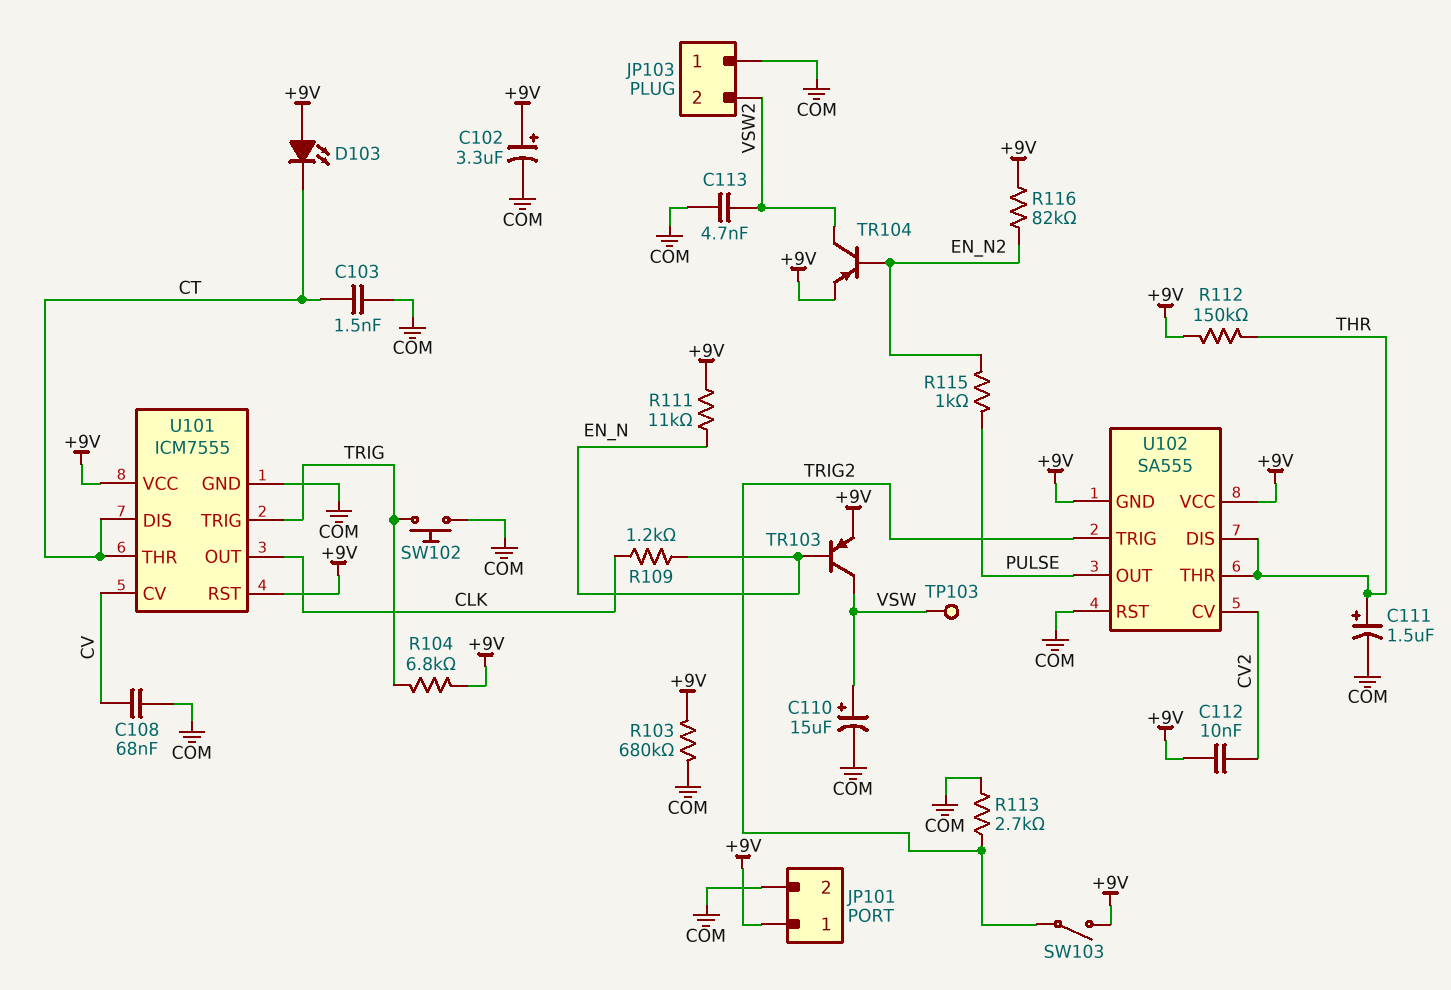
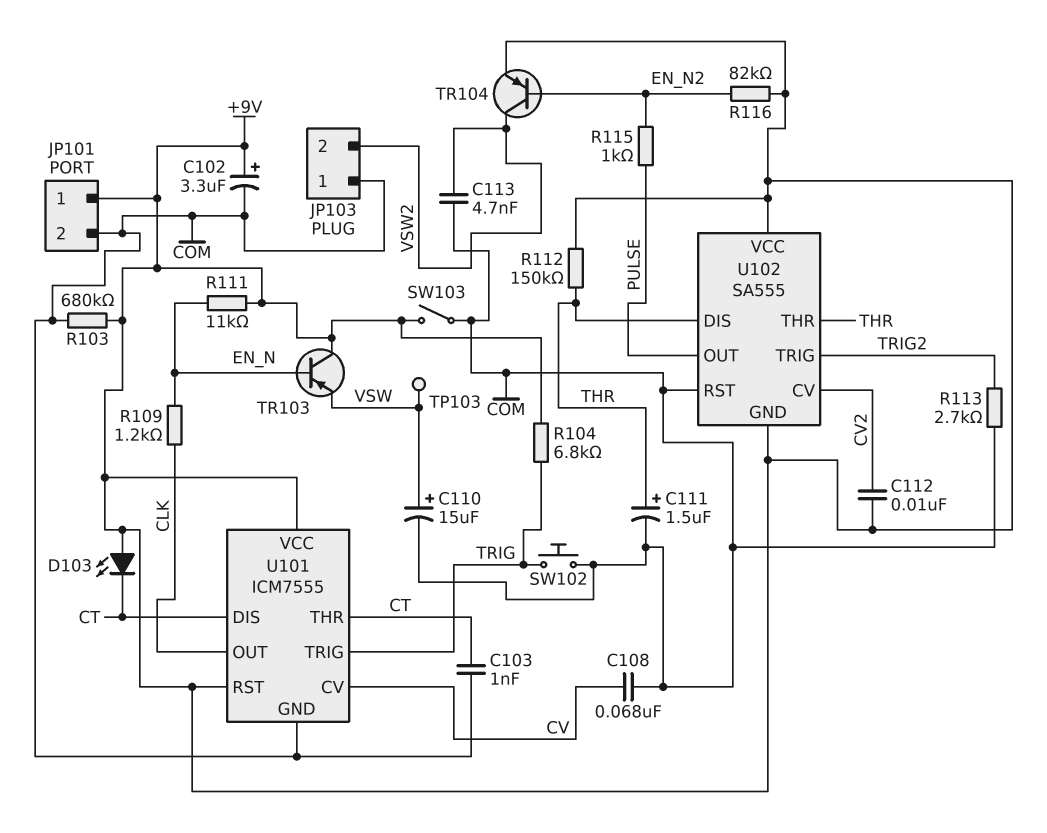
C103: 1.5nF (COM, CT) -> 1nF (COM, CT)
SW103: switch (+9V, TRIG2) -> switch (+9V, COM)
TR103: PNP (B EN_N, C VSW, E +9V) -> PNP (B EN_N, C +9V, E VSW)

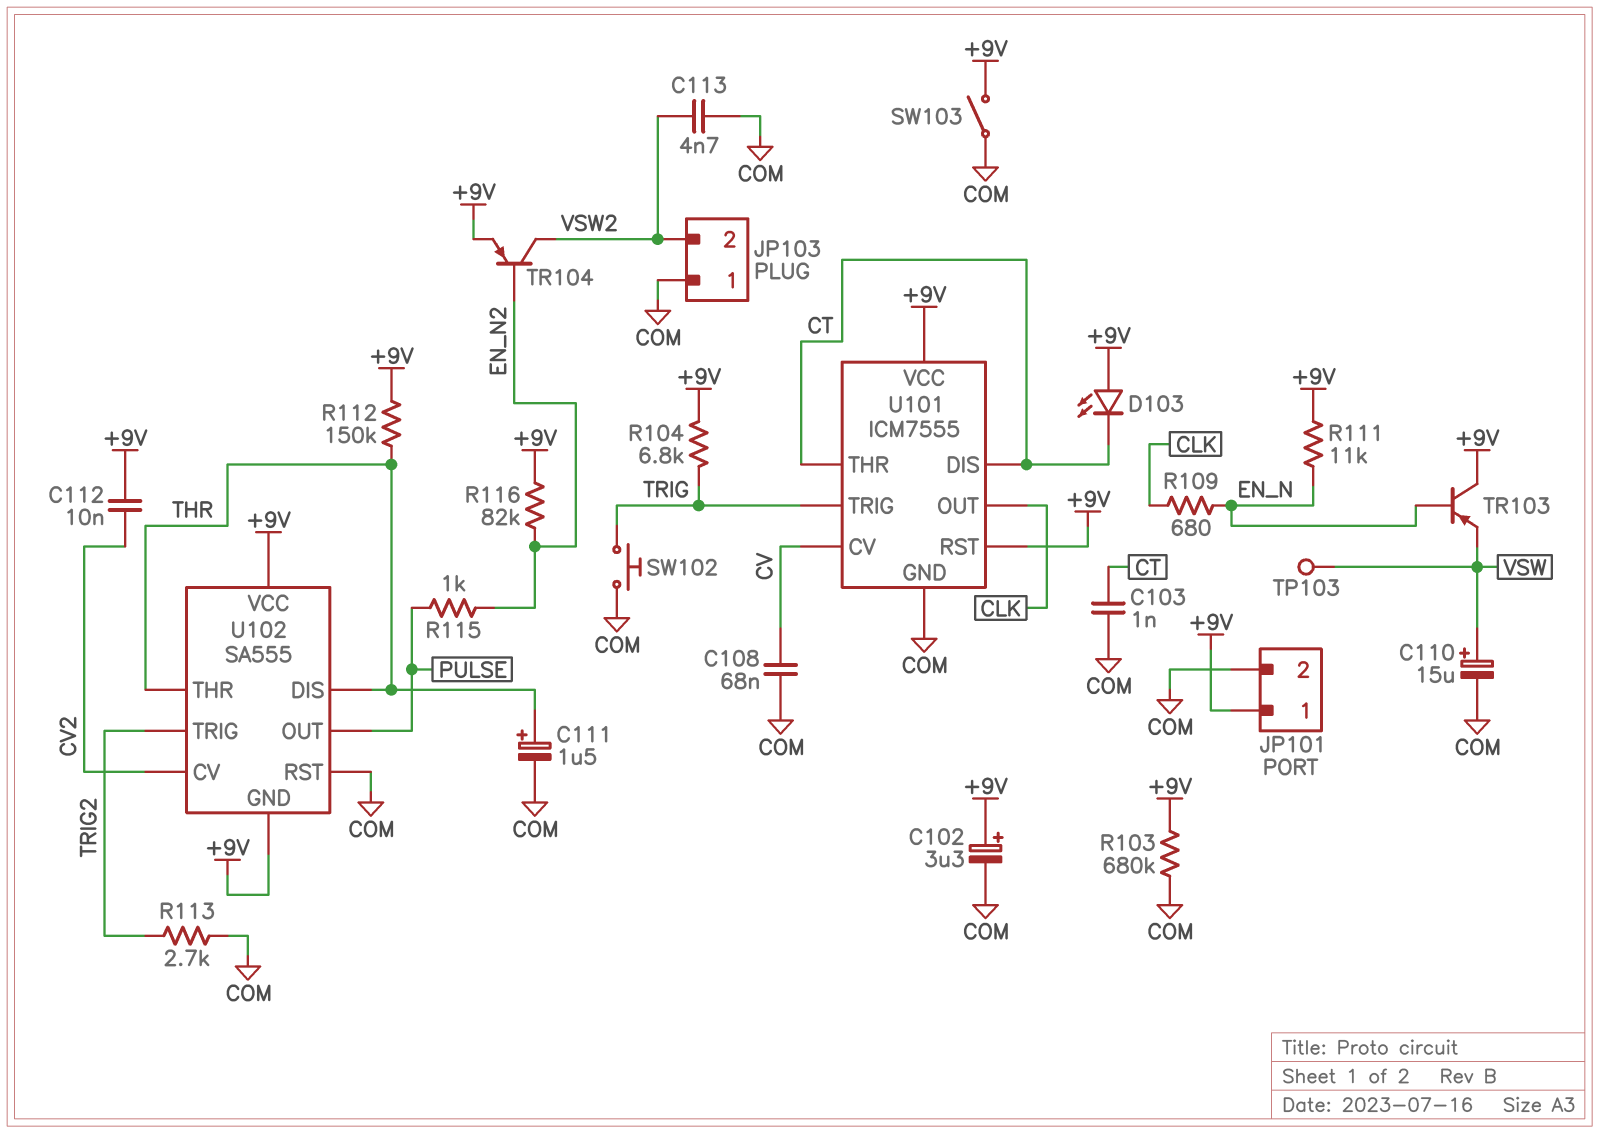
R109: 1.2k (CLK, EN_N) -> 680 (CLK, EN_N)

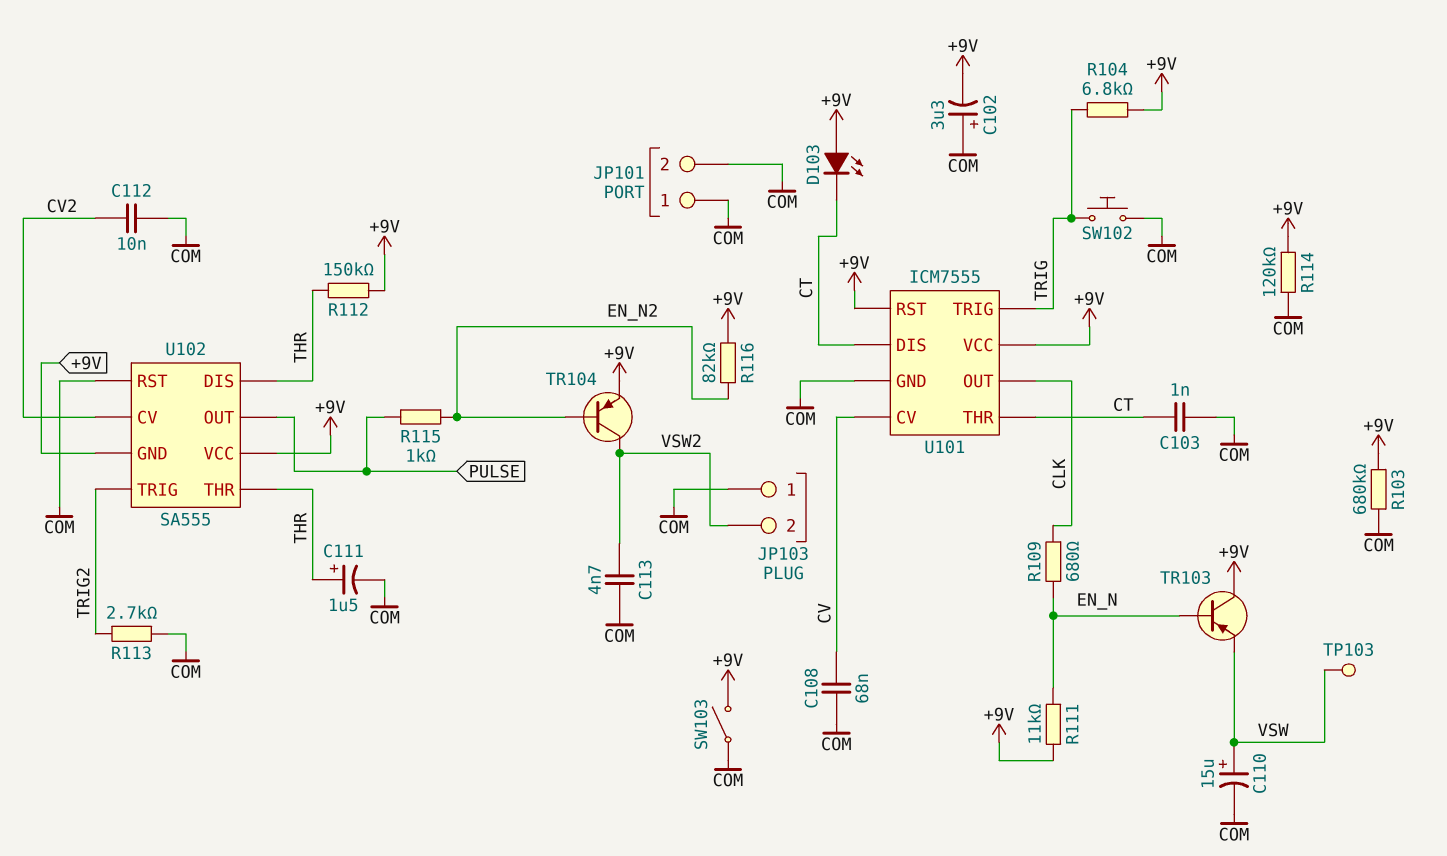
C102: 3.3uF (plus +9V, minus COM) -> 3.3uF (plus COM, minus +9V)
C112: 10nF (+9V, CV2) -> 10nF (COM, CV2)
JP101 pin 1: +9V -> COM
R114: none -> 120k (+9V, COM)

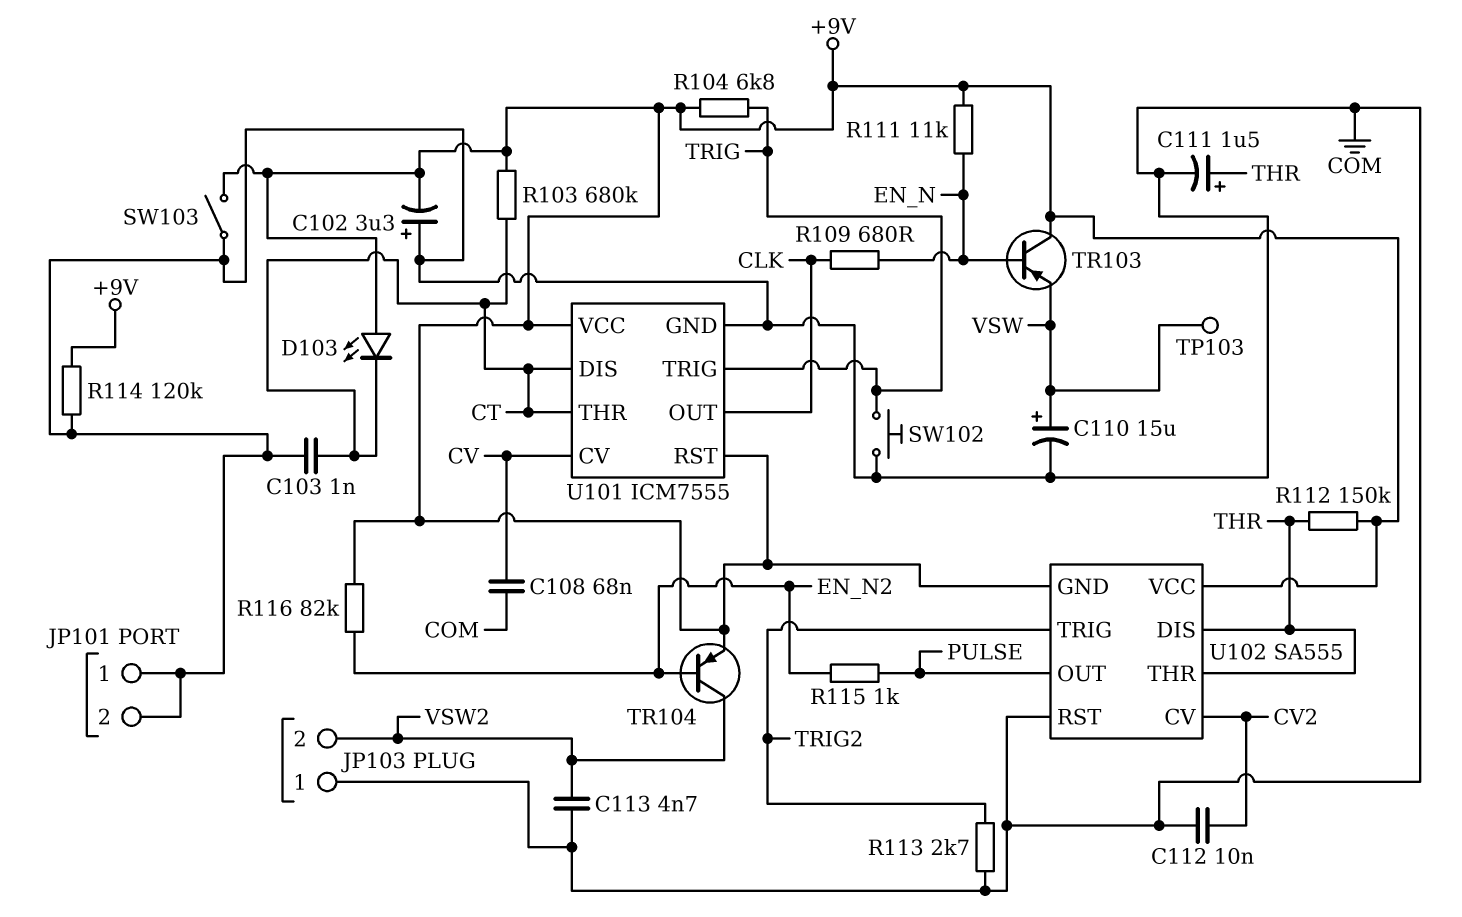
R103: 680k (+9V, COM) -> 680k (+9V, CT)

